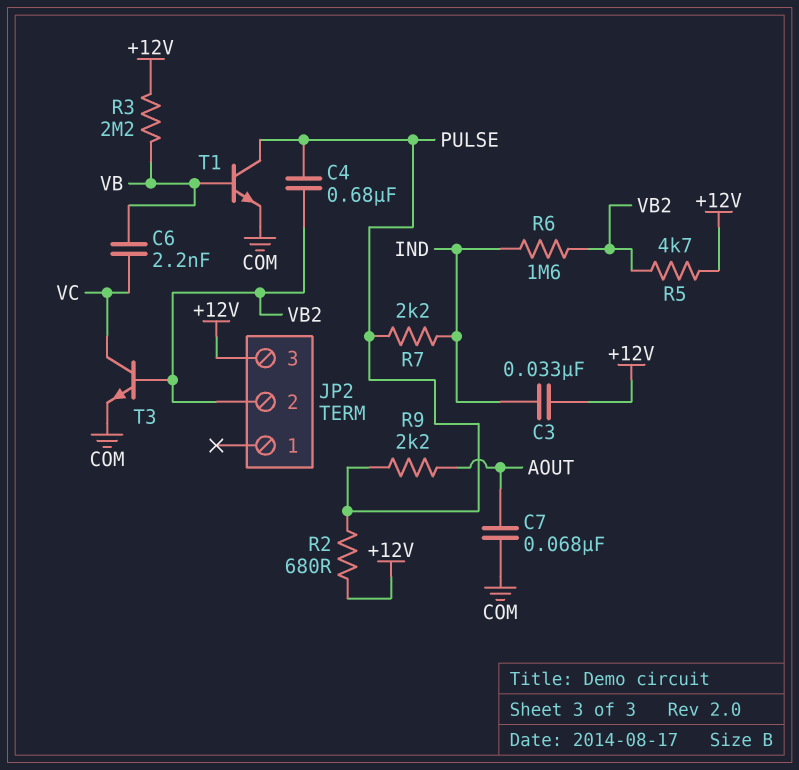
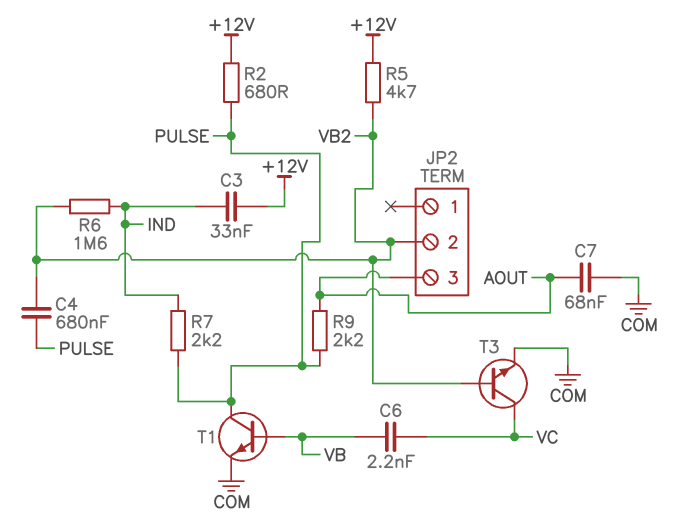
JP2 pin 3: +12V -> AOUT
R3: 2.2M (+12V, VB) -> none

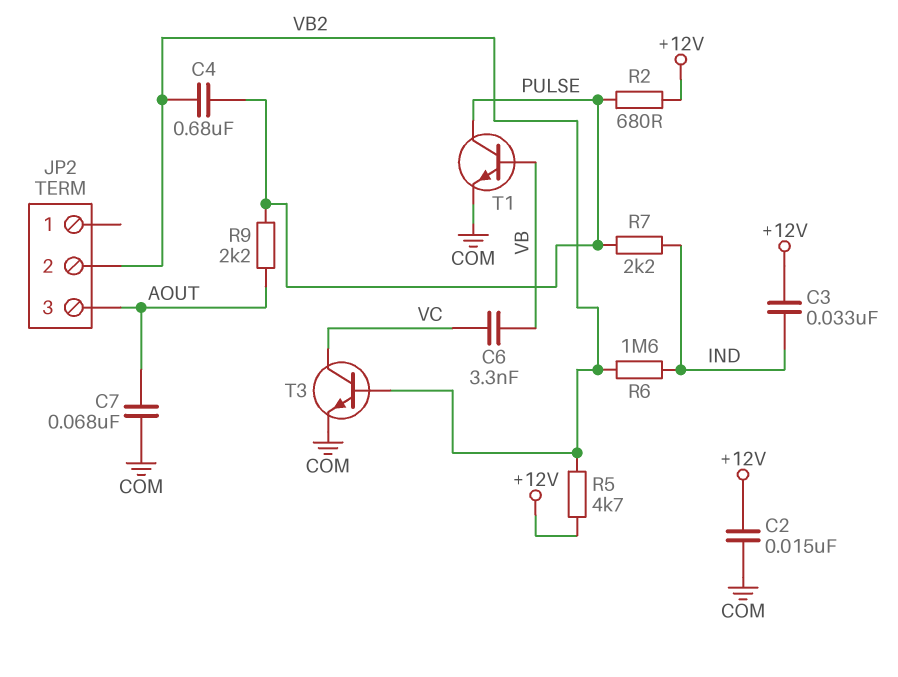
C2: none -> 15nF (+12V, COM)
C6: 2.2nF (VB, VC) -> 3.3nF (VB, VC)

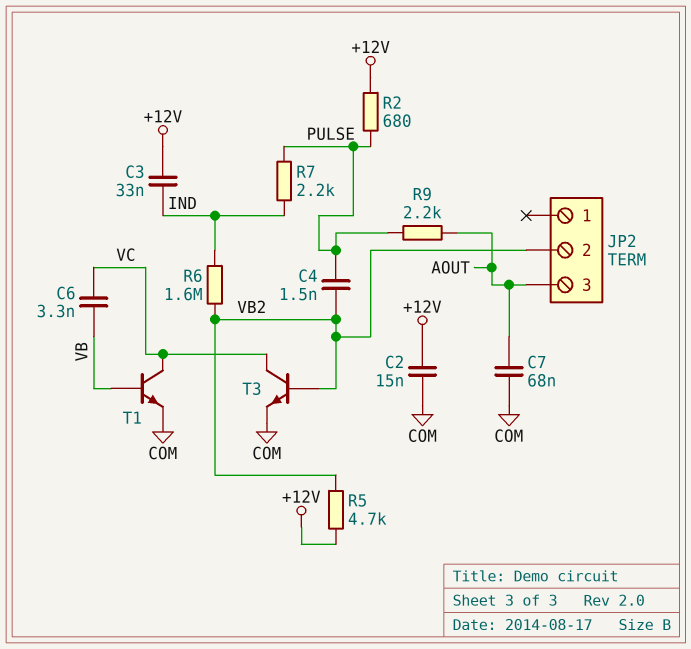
C4: 680nF (PULSE, VB2) -> 1.5nF (PULSE, VB2)
T1: NPN (B VB, C PULSE, E COM) -> NPN (B VB, C VC, E COM)

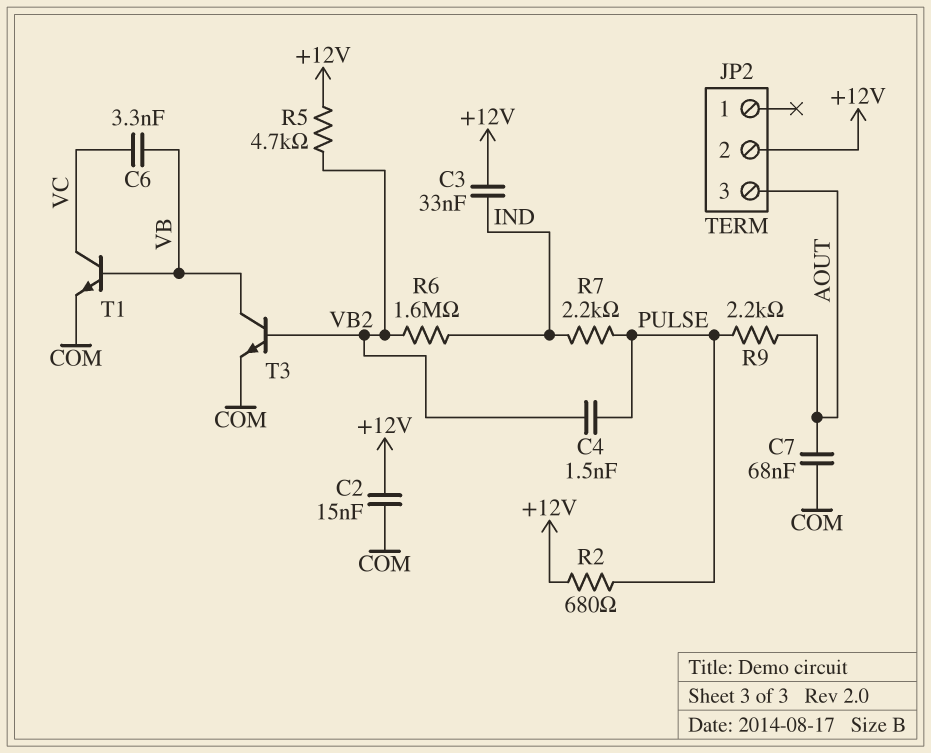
JP2 pin 2: VB2 -> +12V
T3: NPN (B VB2, C VC, E COM) -> NPN (B VB2, C VB, E COM)

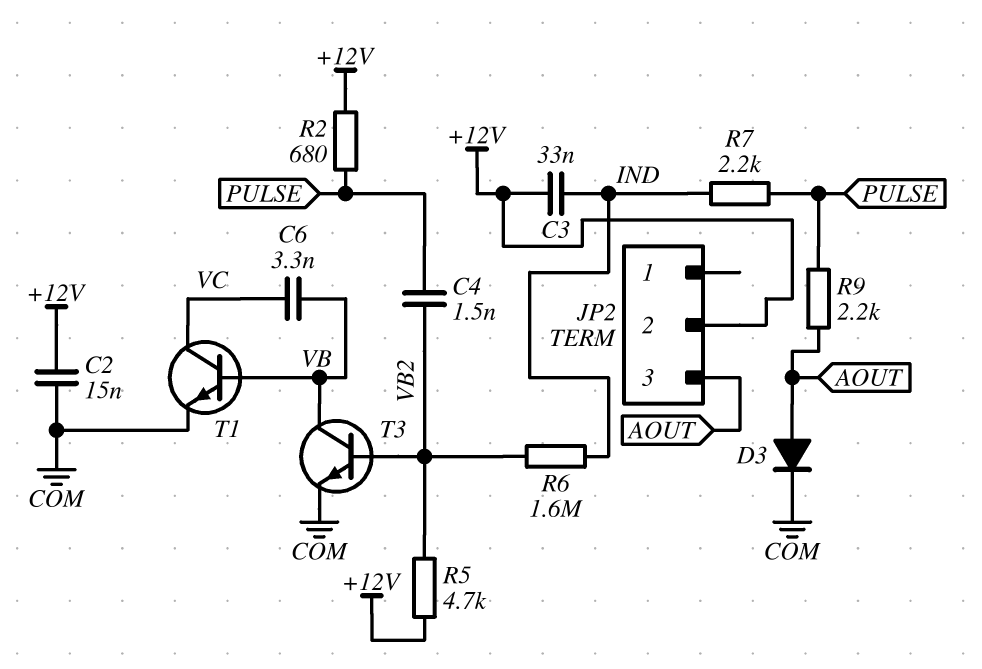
C7: 68nF (AOUT, COM) -> none
D3: none -> diode (A AOUT, K COM)

